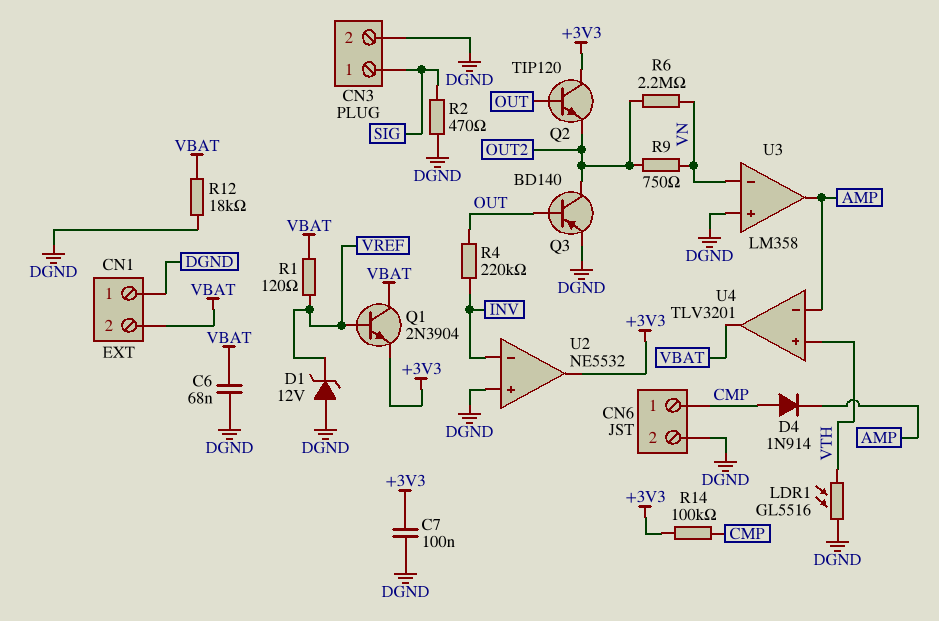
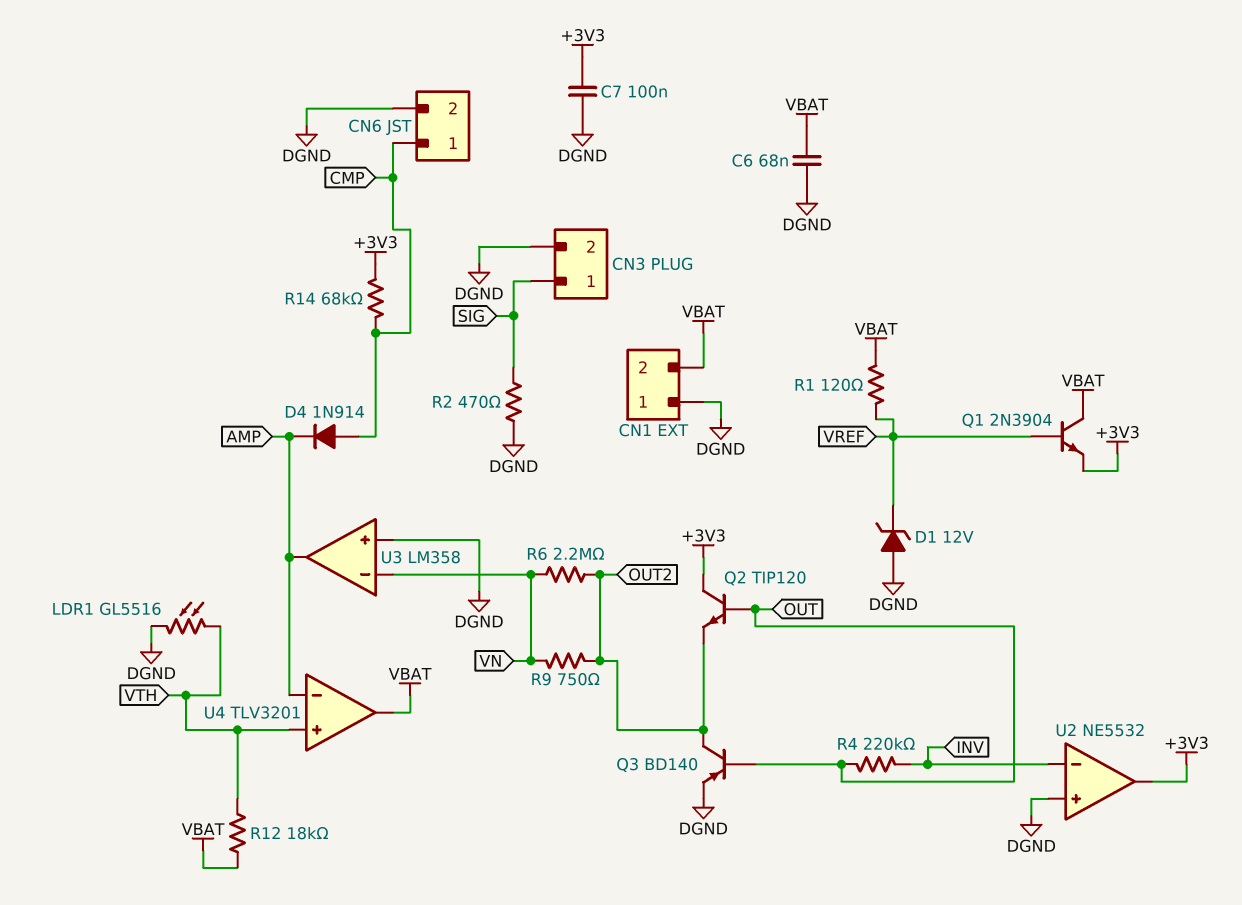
R12: 18k (DGND, VBAT) -> 18k (VBAT, VTH)
R14: 100k (+3V3, CMP) -> 68k (+3V3, CMP)

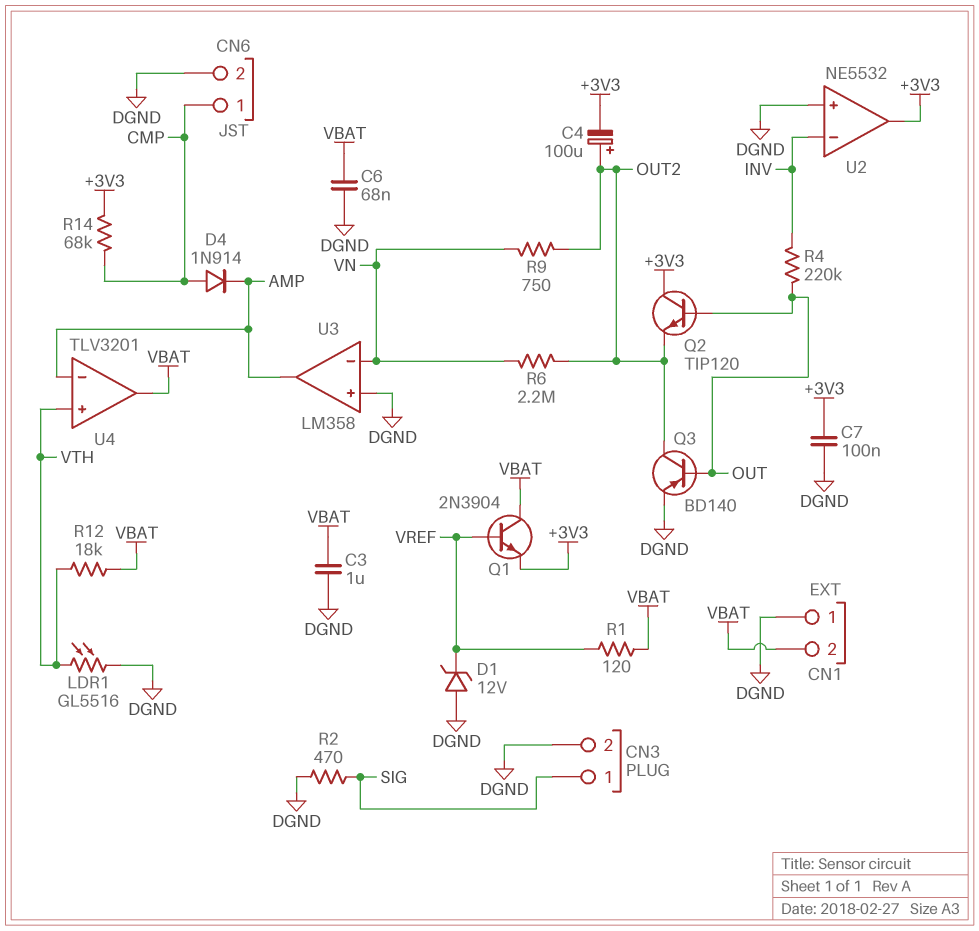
C3: none -> 1uF (DGND, VBAT)
C4: none -> 100uF (plus OUT2, minus +3V3)

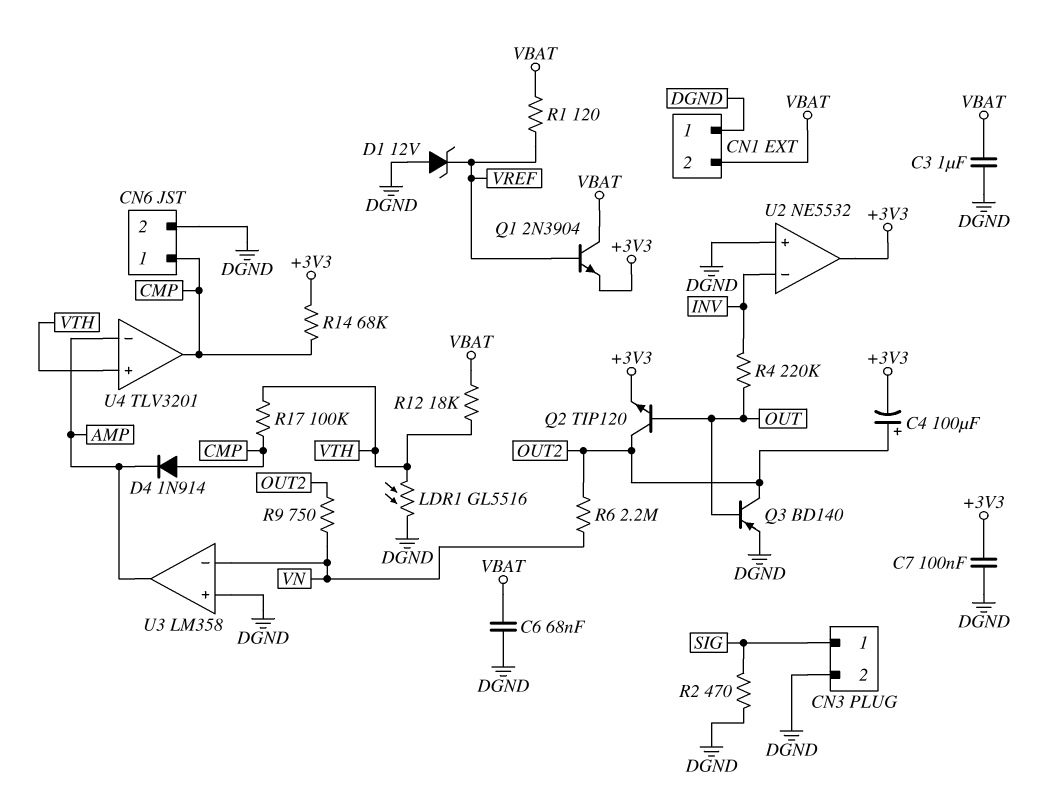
Q2: NPN TIP120 (B OUT, C +3V3, E OUT2) -> NPN TIP120 (B OUT, C OUT2, E +3V3)
R17: none -> 100k (CMP, VTH)
U4 pin out: VBAT -> CMP

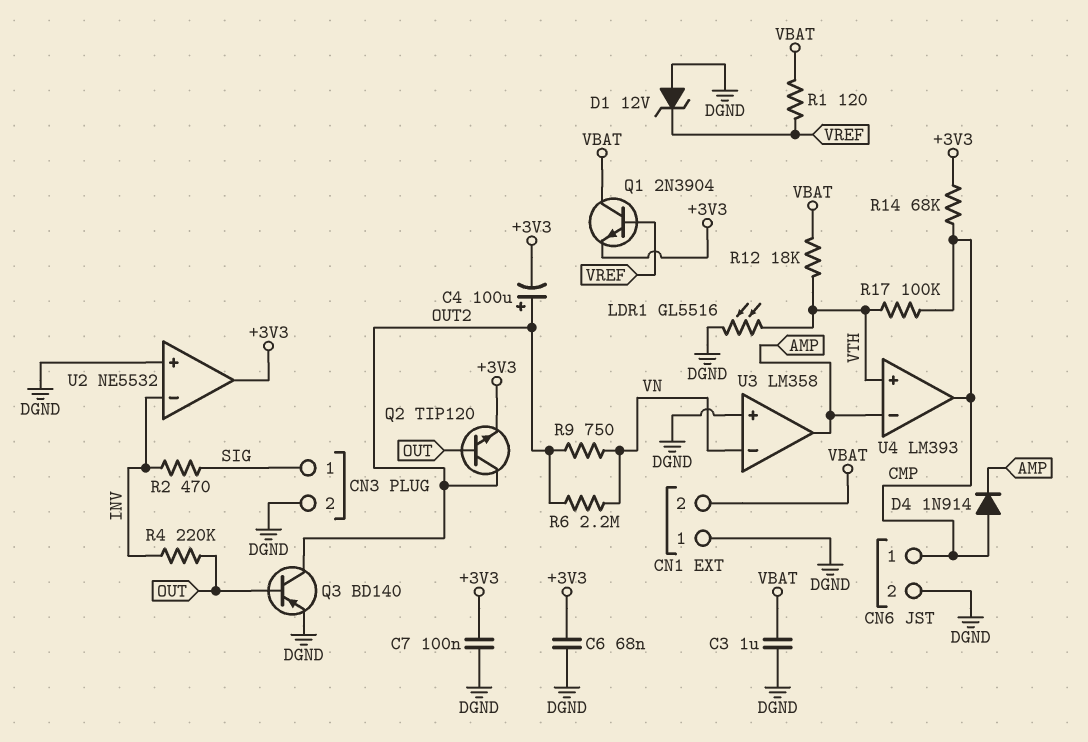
C6: 68nF (DGND, VBAT) -> 68nF (+3V3, DGND)
R2: 470 (DGND, SIG) -> 470 (INV, SIG)
U4: TLV3201 -> LM393

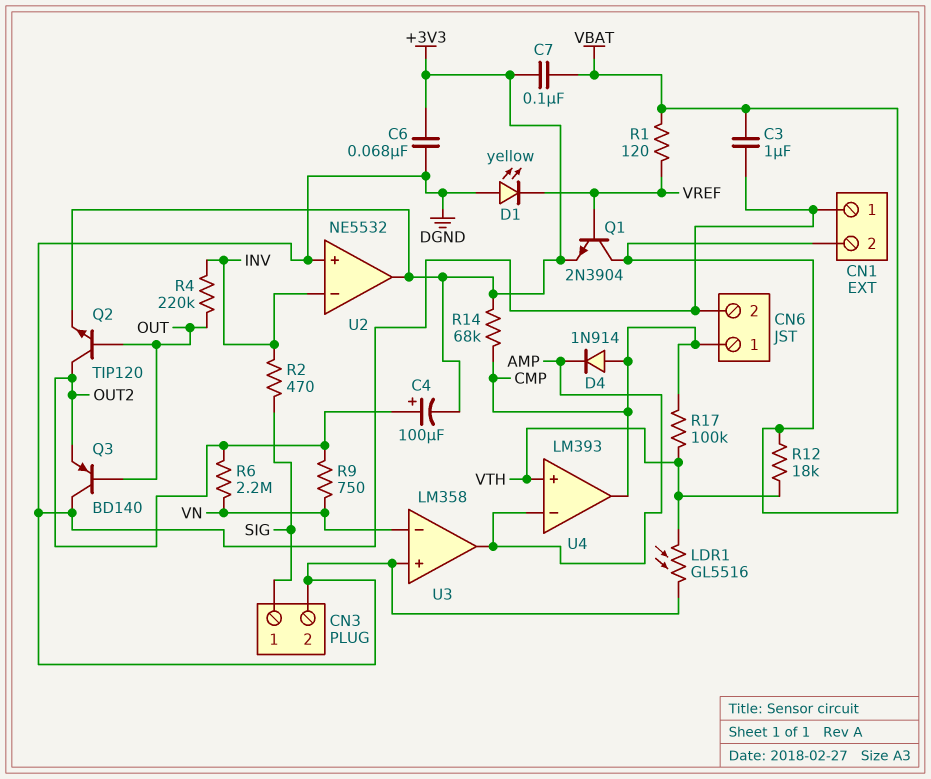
C7: 100nF (+3V3, DGND) -> 100nF (+3V3, VBAT)
D1: zener 12V (A DGND, K VREF) -> LED yellow (A DGND, K VREF)
Q3: PNP BD140 (B OUT, C OUT2, E DGND) -> PNP BD140 (B OUT, C DGND, E OUT2)

